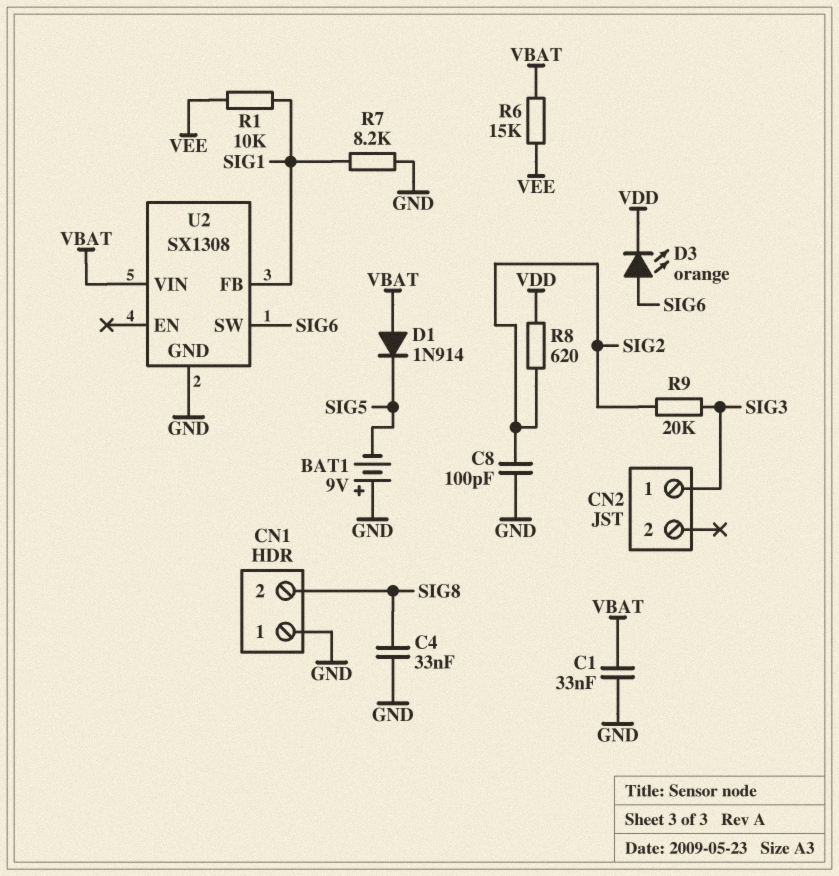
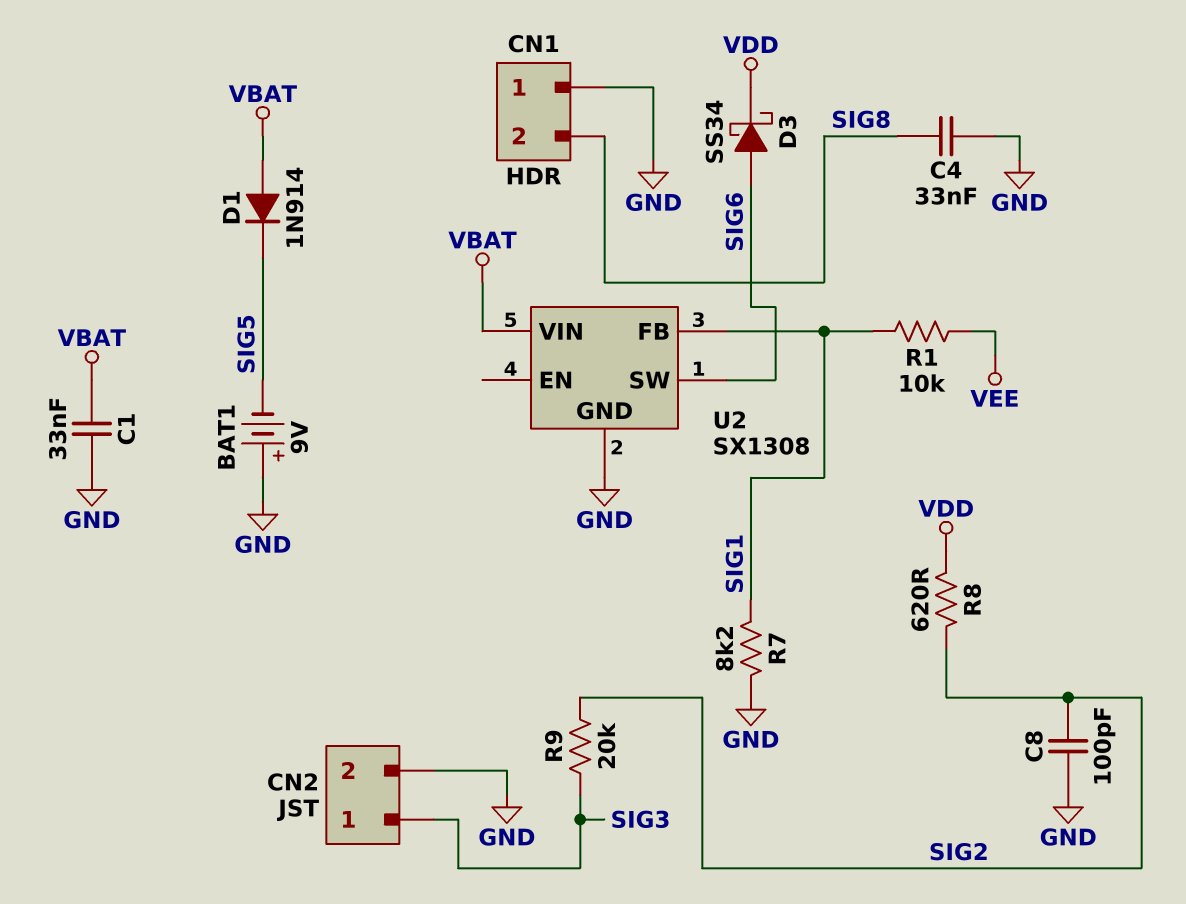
CN2 pin 2: none -> GND
D3: LED orange (A SIG6, K VDD) -> schottky SS34 (A SIG6, K VDD)
R6: 15k (VBAT, VEE) -> none

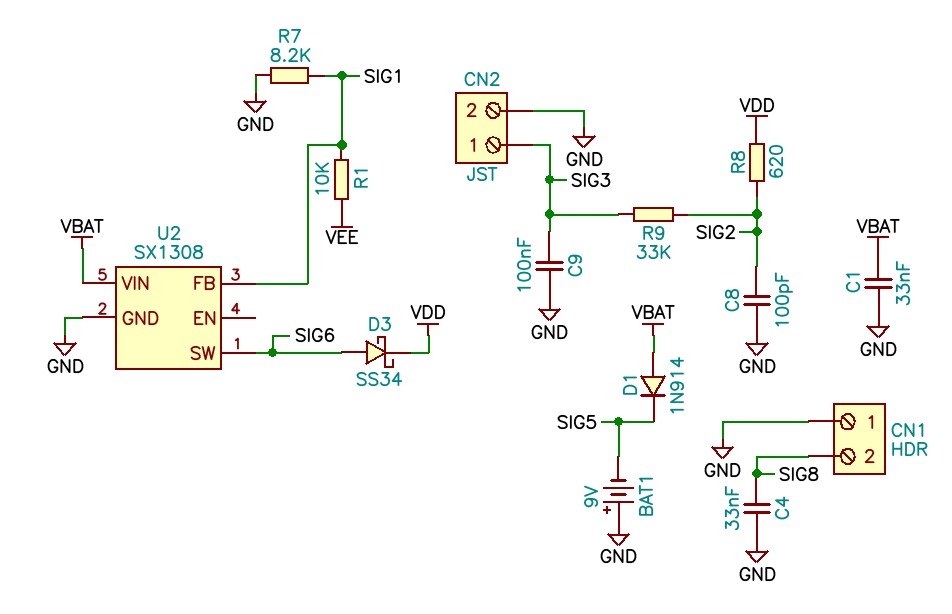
C9: none -> 100nF (GND, SIG3)
R9: 20k (SIG2, SIG3) -> 33k (SIG2, SIG3)

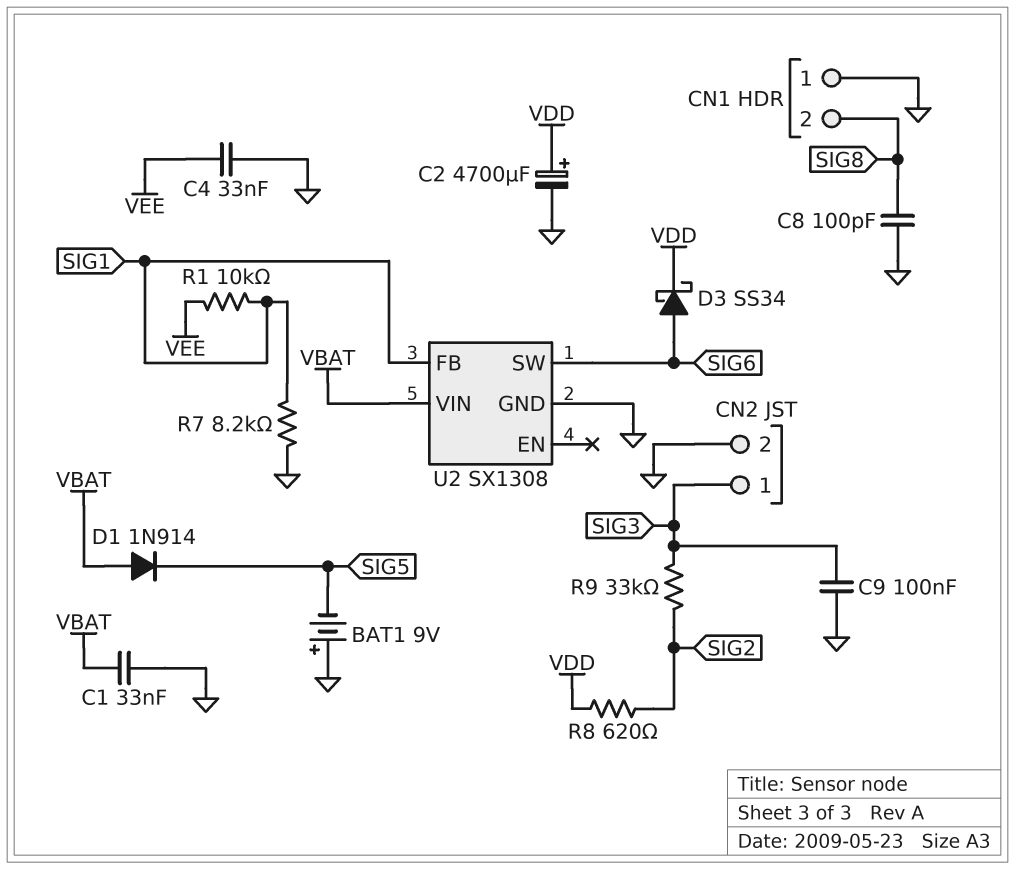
C2: none -> 4700uF (plus VDD, minus GND)
C4: 33nF (GND, SIG8) -> 33nF (GND, VEE)
C8: 100pF (GND, SIG2) -> 100pF (GND, SIG8)

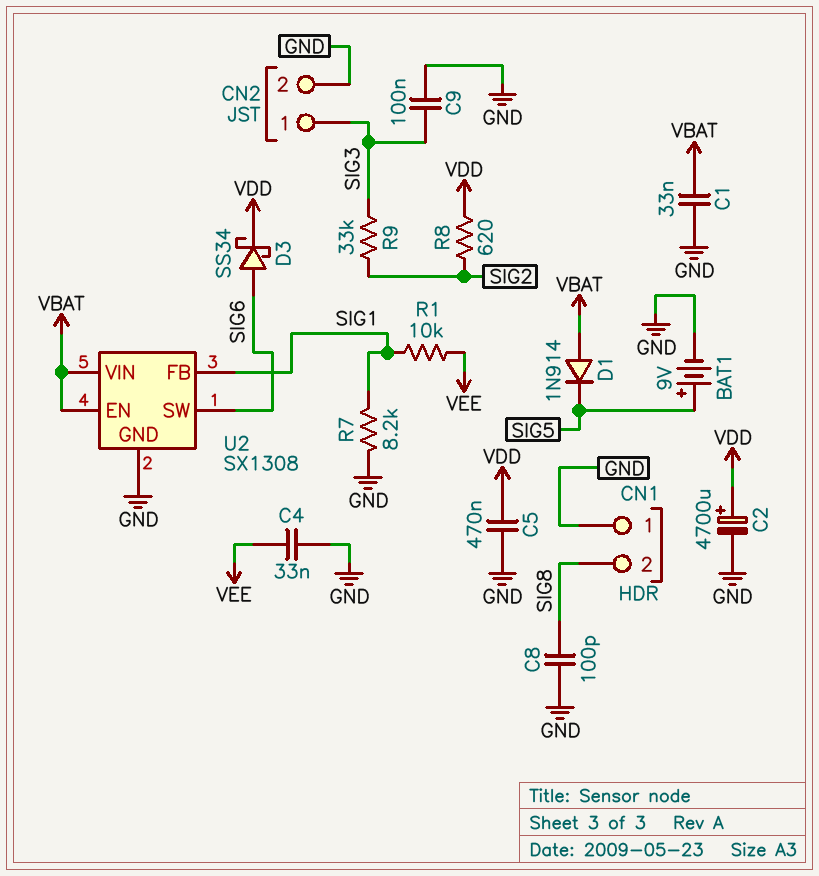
BAT1: 9V (plus GND, minus SIG5) -> 9V (plus SIG5, minus GND)
C5: none -> 470nF (GND, VDD)
U2 pin EN: none -> VBAT

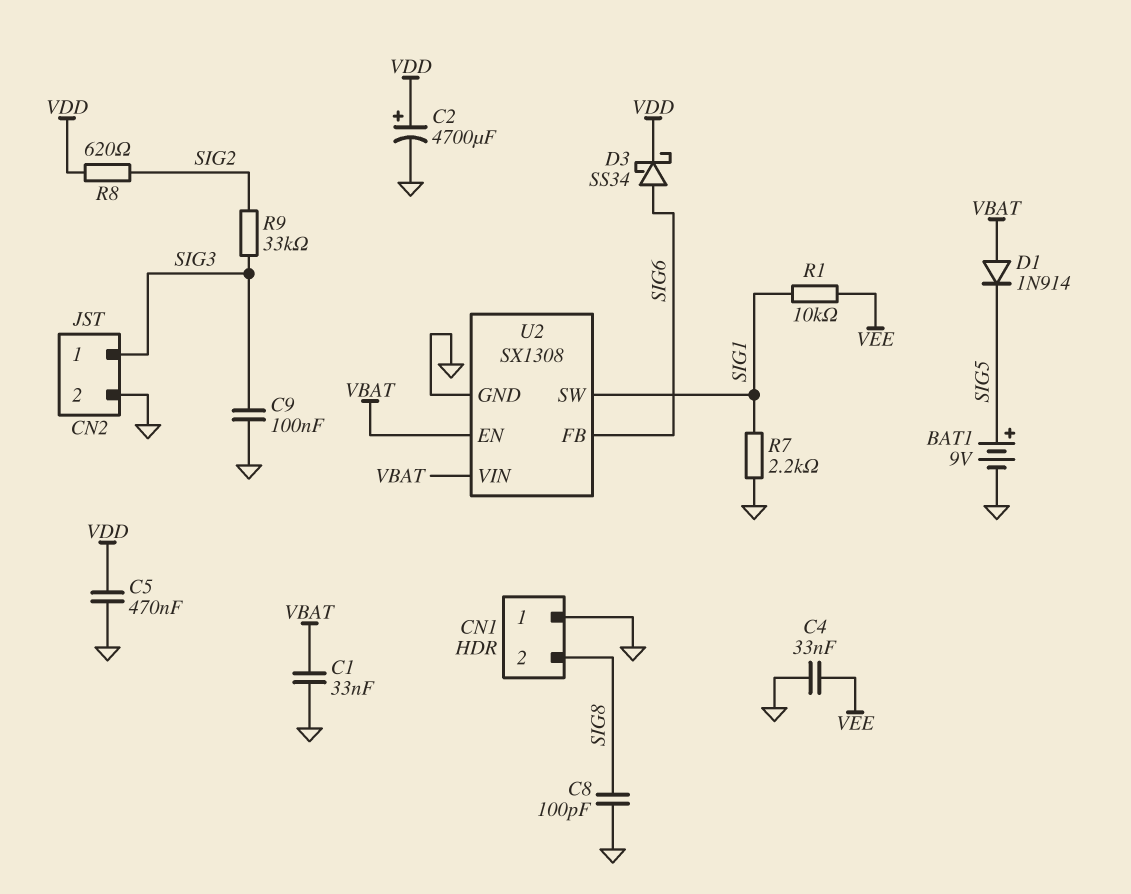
R7: 8.2k (GND, SIG1) -> 2.2k (GND, SIG1)
U2 pin FB: SIG1 -> SIG6
U2 pin SW: SIG6 -> SIG1

